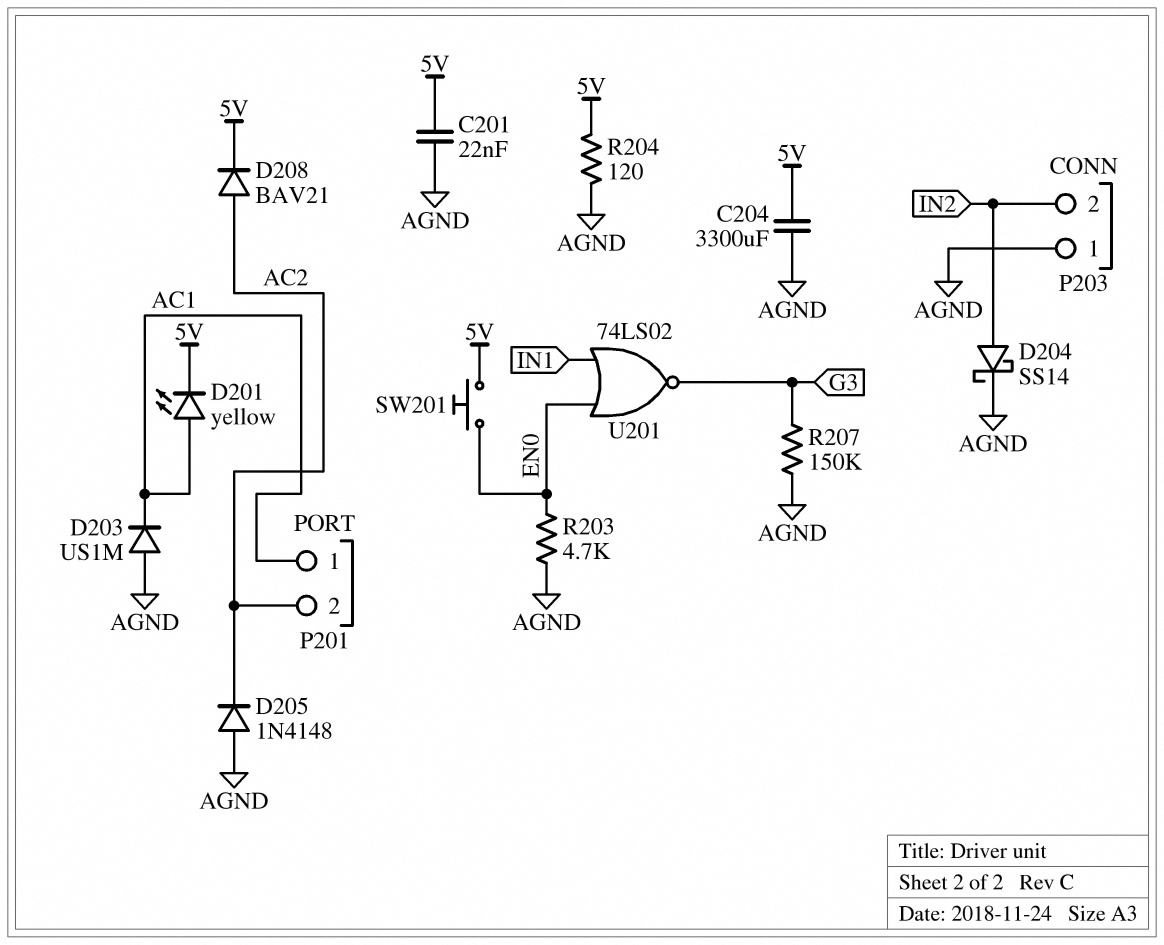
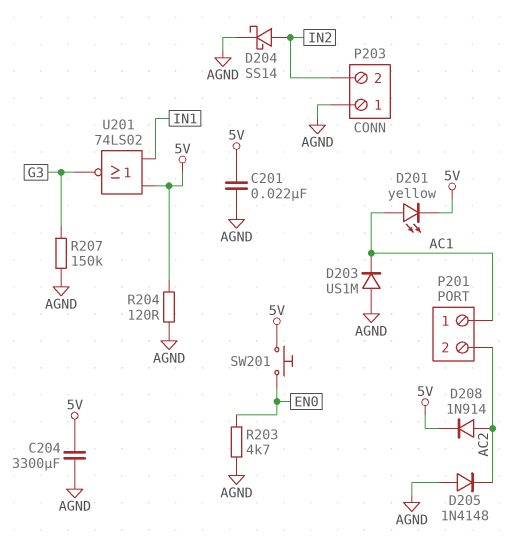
D208: diode BAV21 (A AC2, K 5V) -> diode 1N914 (A AC2, K 5V)
U201: NOR 74LS02 (in EN0, in IN1, out G3) -> NOR 74LS02 (in 5V, in IN1, out G3)

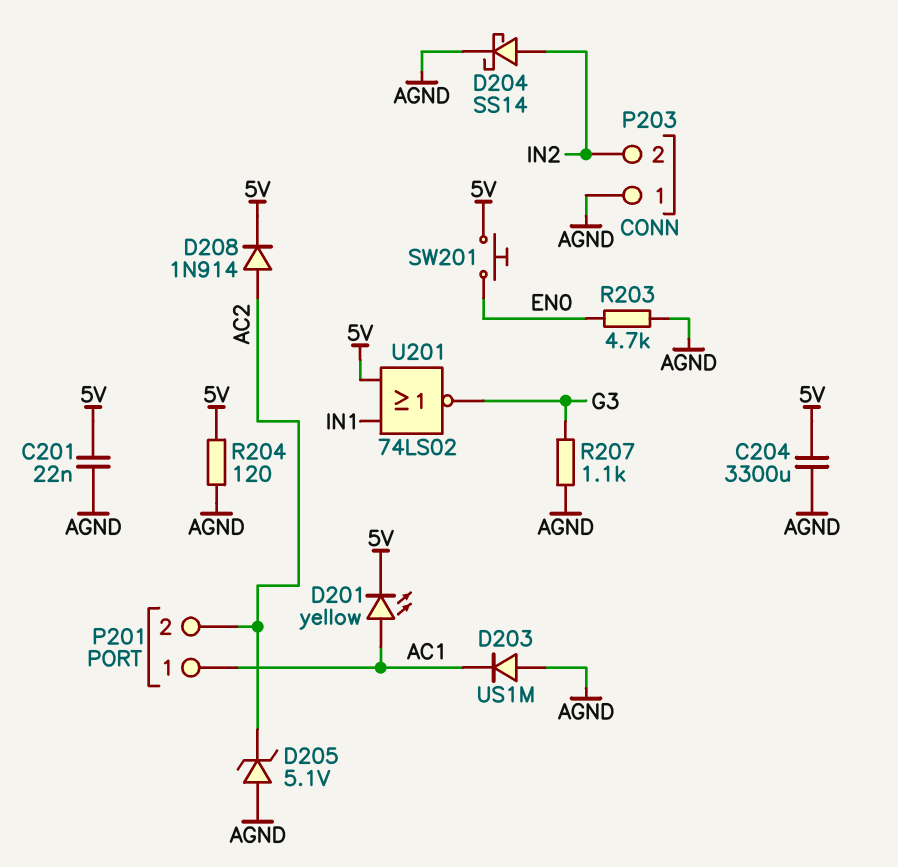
D205: diode 1N4148 (A AGND, K AC2) -> zener 5.1V (A AGND, K AC2)
R207: 150k (AGND, G3) -> 1.1k (AGND, G3)

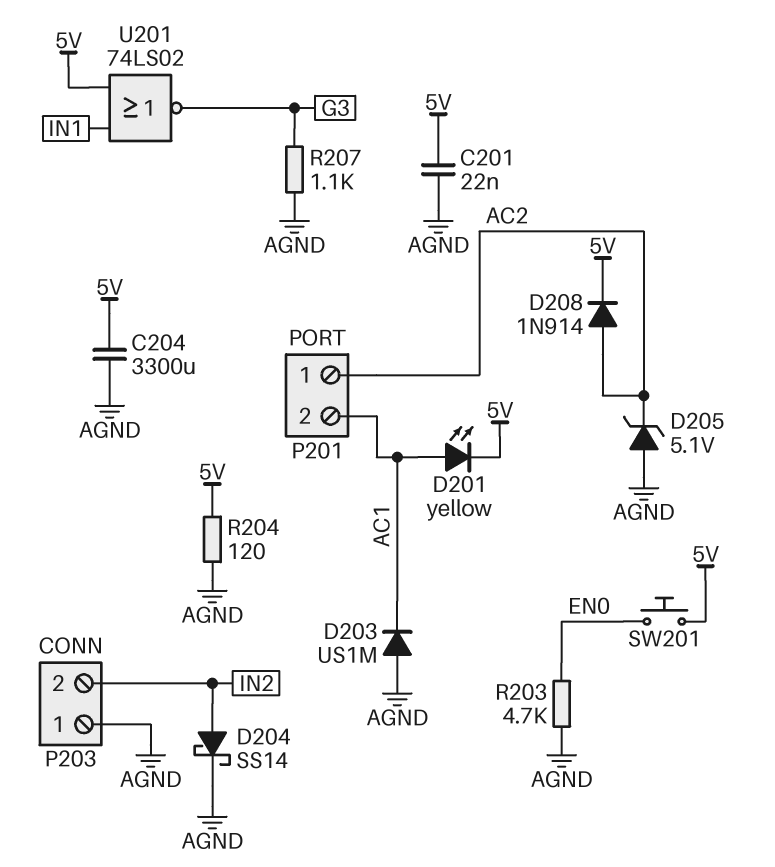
P201 pin 1: AC1 -> AC2
P201 pin 2: AC2 -> AC1

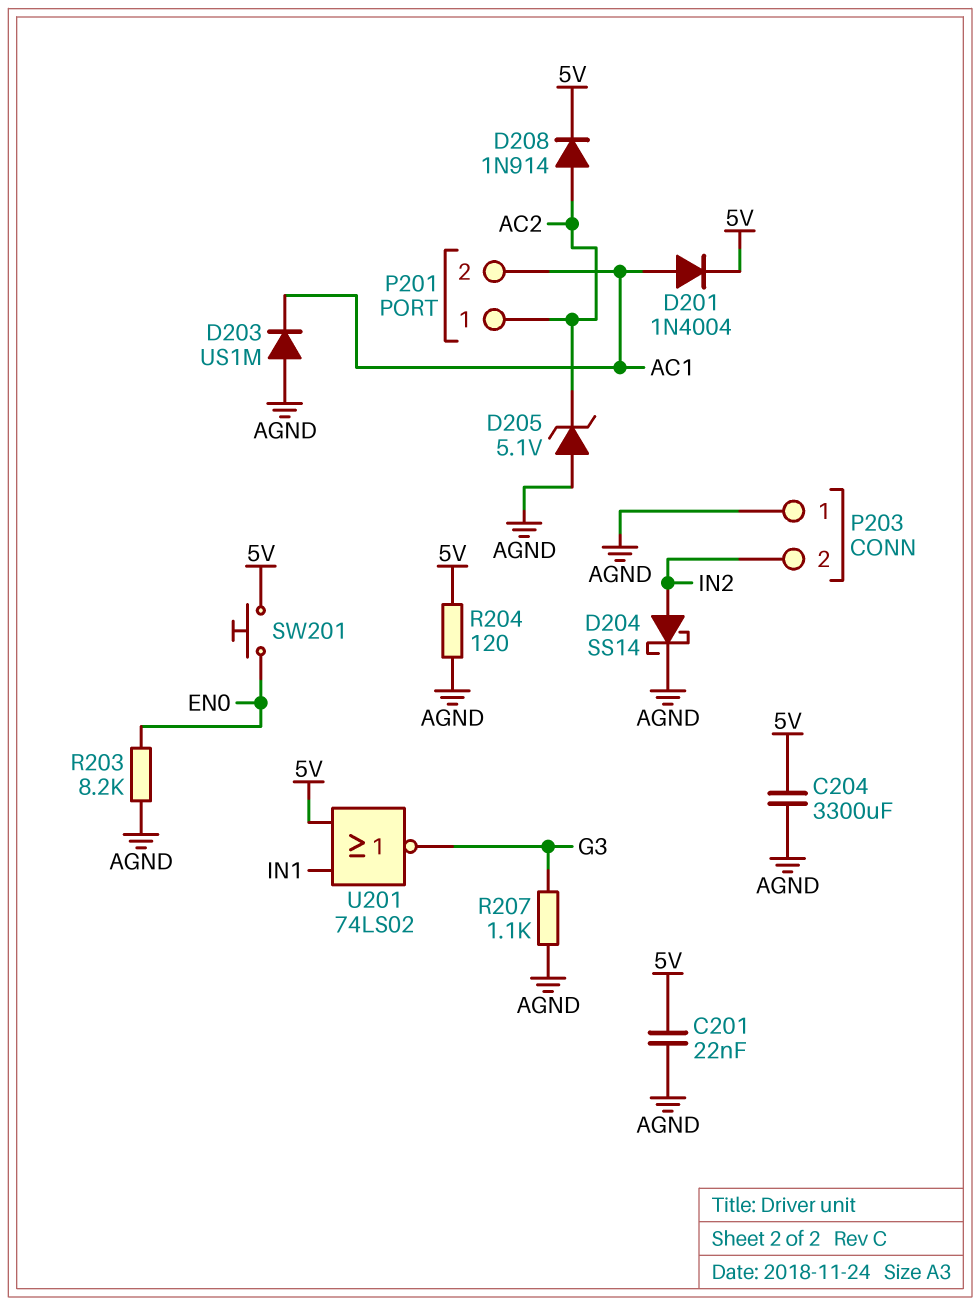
D201: LED yellow (A AC1, K 5V) -> diode 1N4004 (A AC1, K 5V)
R203: 4.7k (AGND, EN0) -> 8.2k (AGND, EN0)

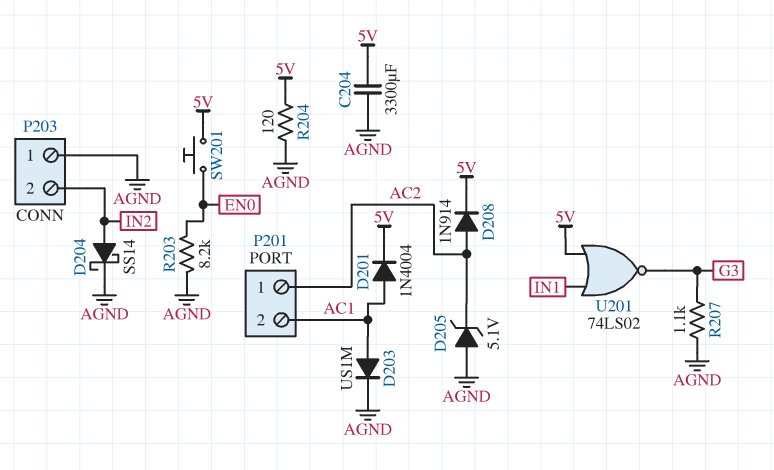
C201: 22nF (5V, AGND) -> none
D203: diode US1M (A AGND, K AC1) -> diode US1M (A AC1, K AGND)

